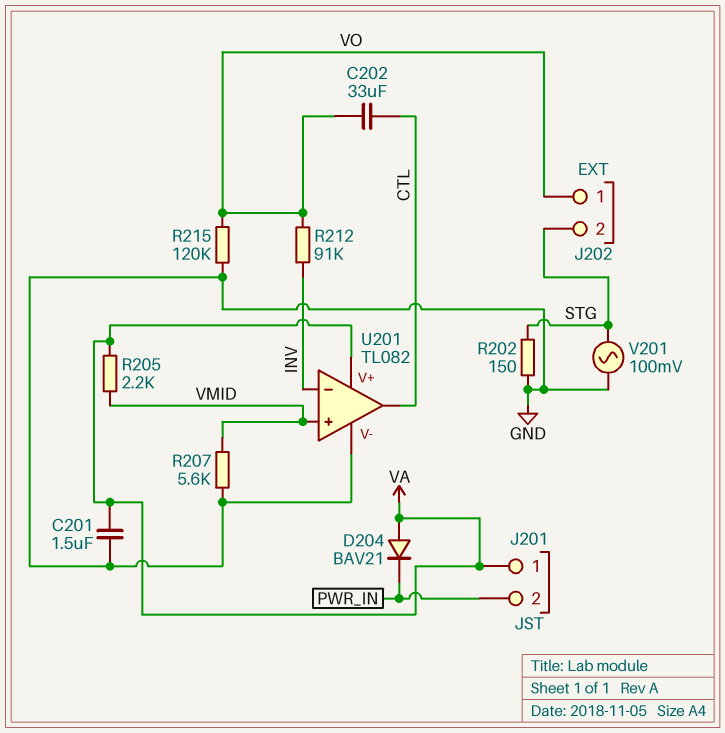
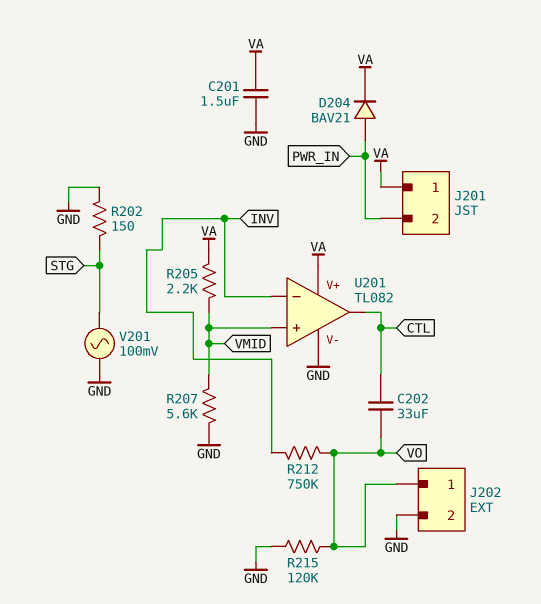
D204: diode BAV21 (A VA, K PWR_IN) -> diode BAV21 (A PWR_IN, K VA)
J202 pin 2: STG -> GND
R212: 91k (INV, VO) -> 750k (INV, VO)

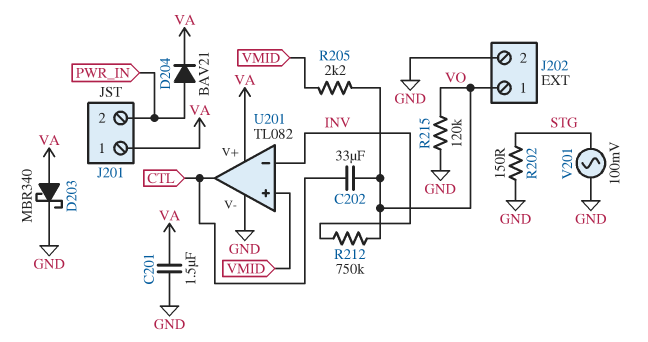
D203: none -> schottky MBR340 (A VA, K GND)
R205: 2.2k (VA, VMID) -> 2.2k (VMID, VO)
R207: 5.6k (GND, VMID) -> none

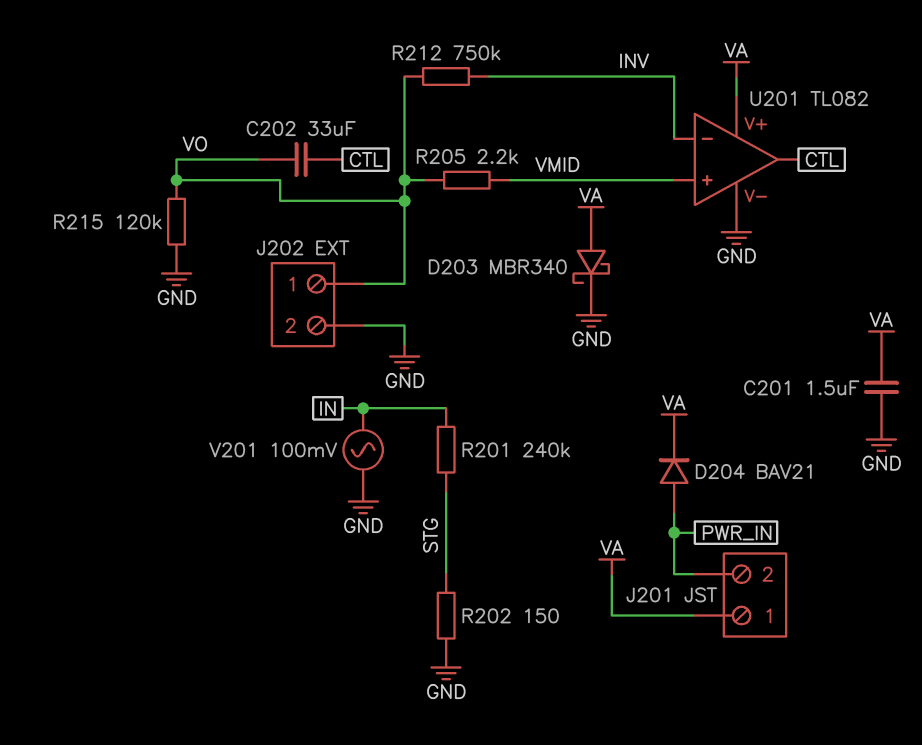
R201: none -> 240k (IN, STG)
V201: AC 100mV (GND, STG) -> AC 100mV (GND, IN)

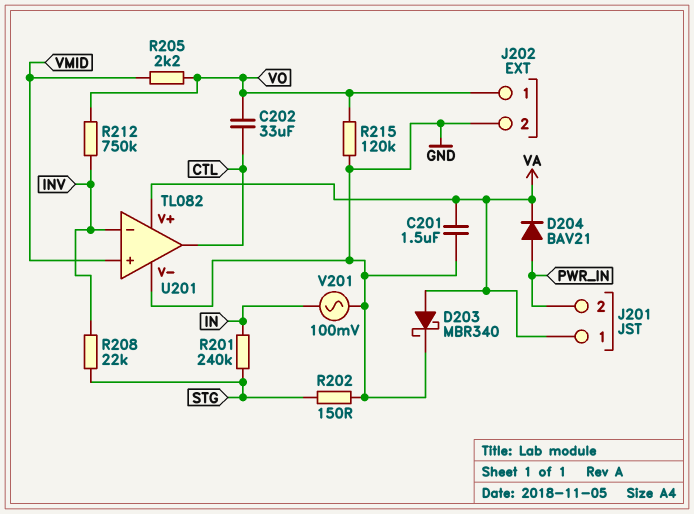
R208: none -> 22k (INV, STG)

